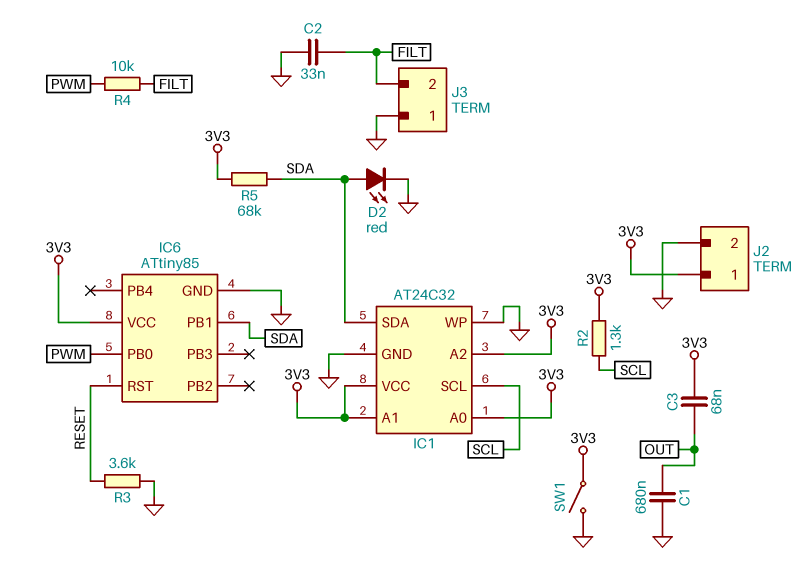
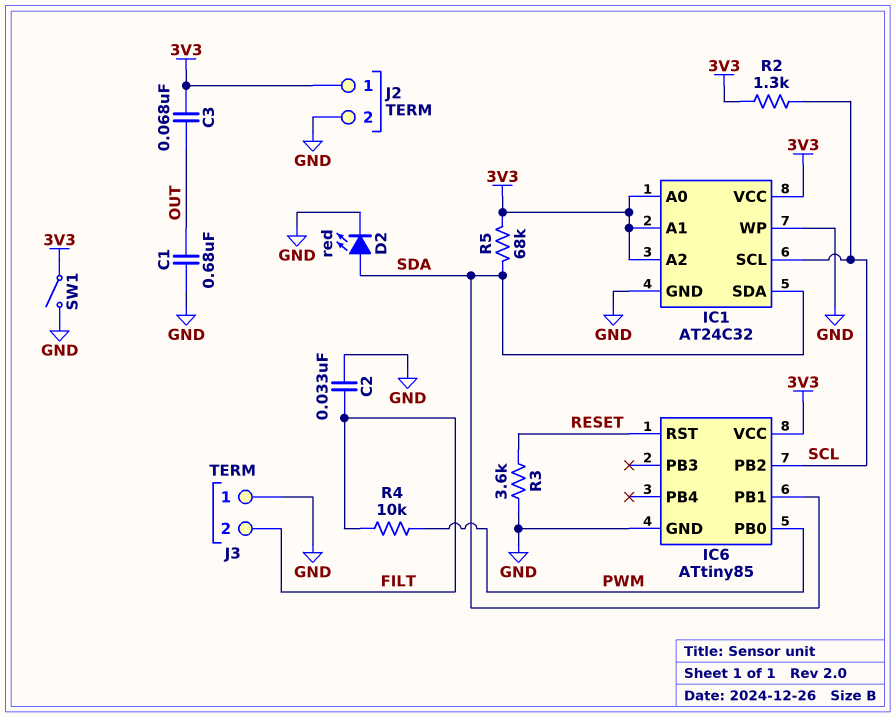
IC6 pin PB2: none -> SCL

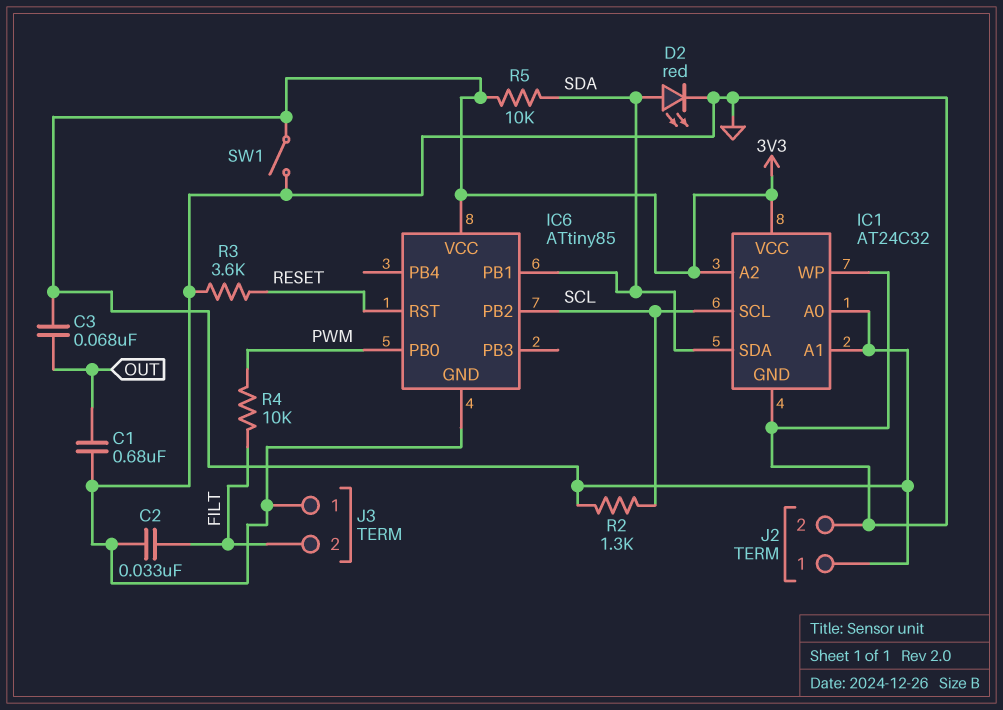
R5: 68k (3V3, SDA) -> 10k (3V3, SDA)

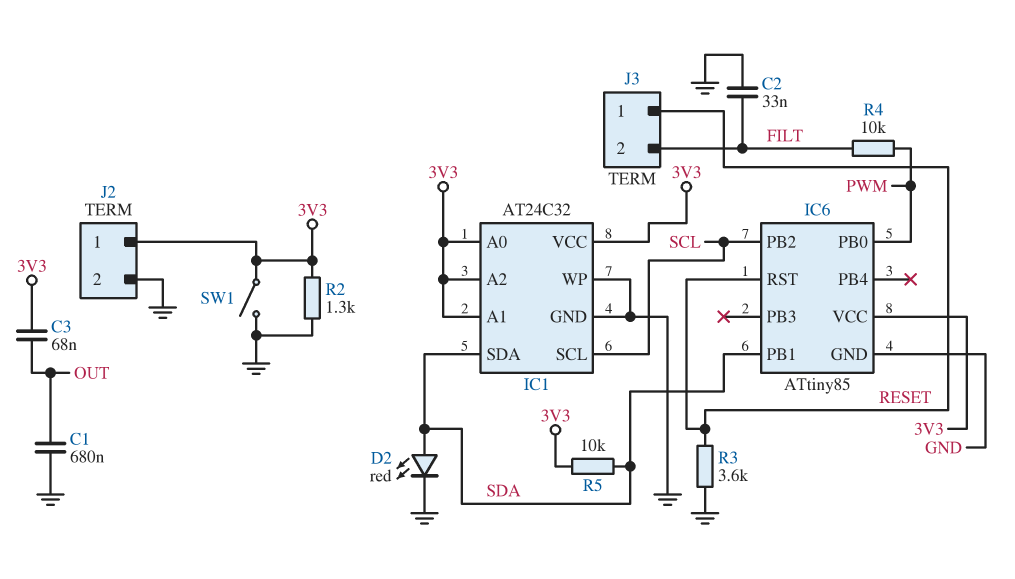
J3 pin 1: GND -> RESET
R2: 1.3k (3V3, SCL) -> 1.3k (3V3, GND)

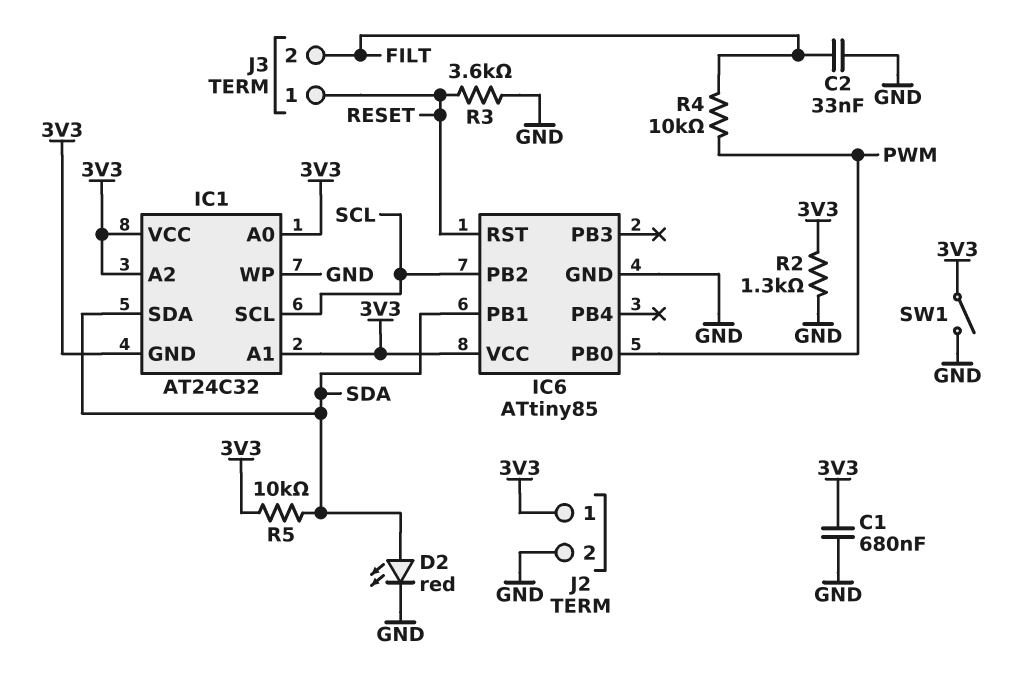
C1: 680nF (GND, OUT) -> 680nF (3V3, GND)
C3: 68nF (3V3, OUT) -> none
IC1 pin GND: GND -> 3V3

